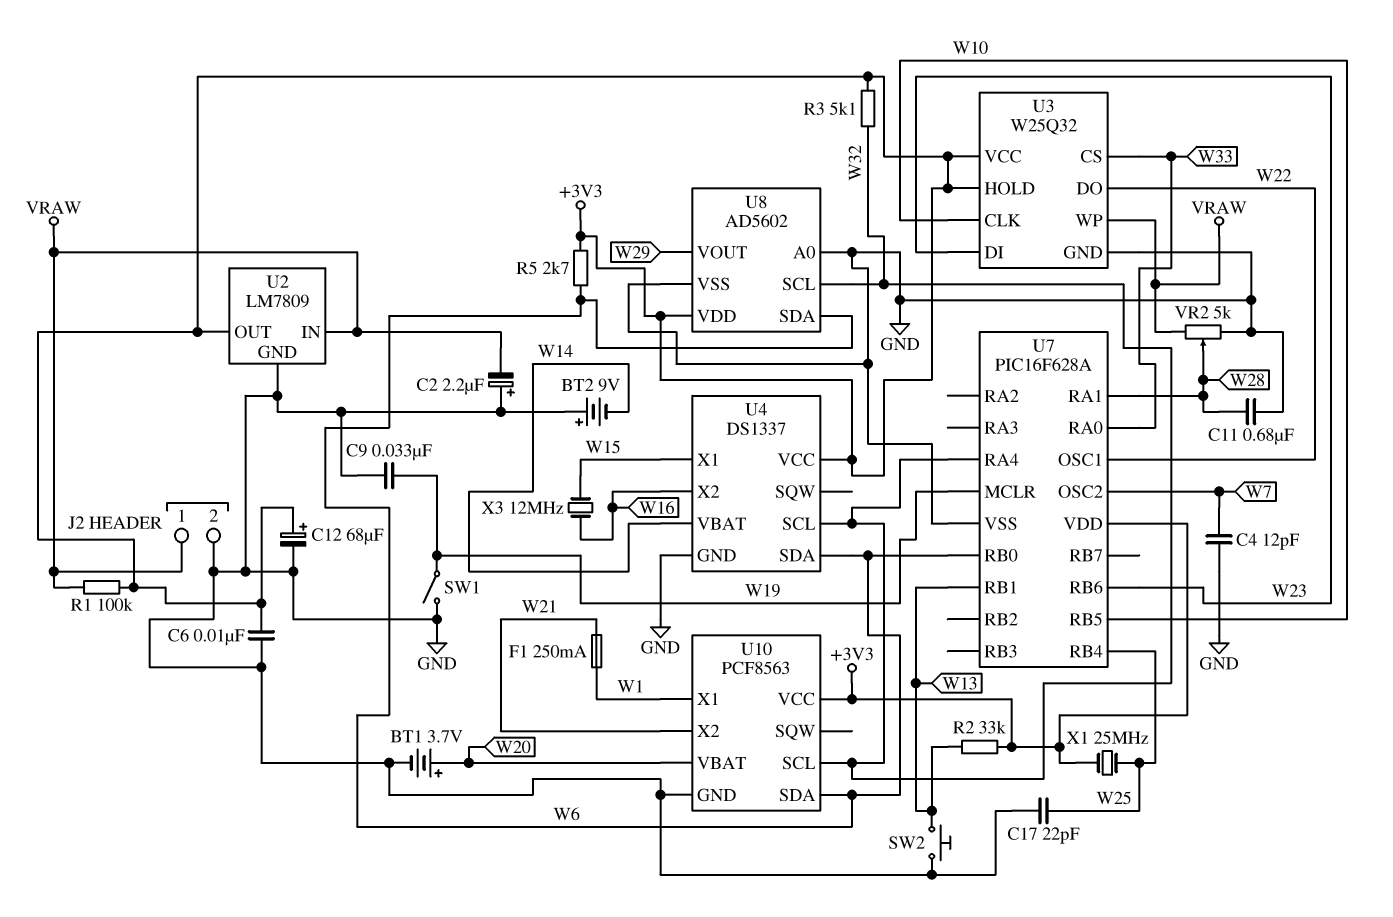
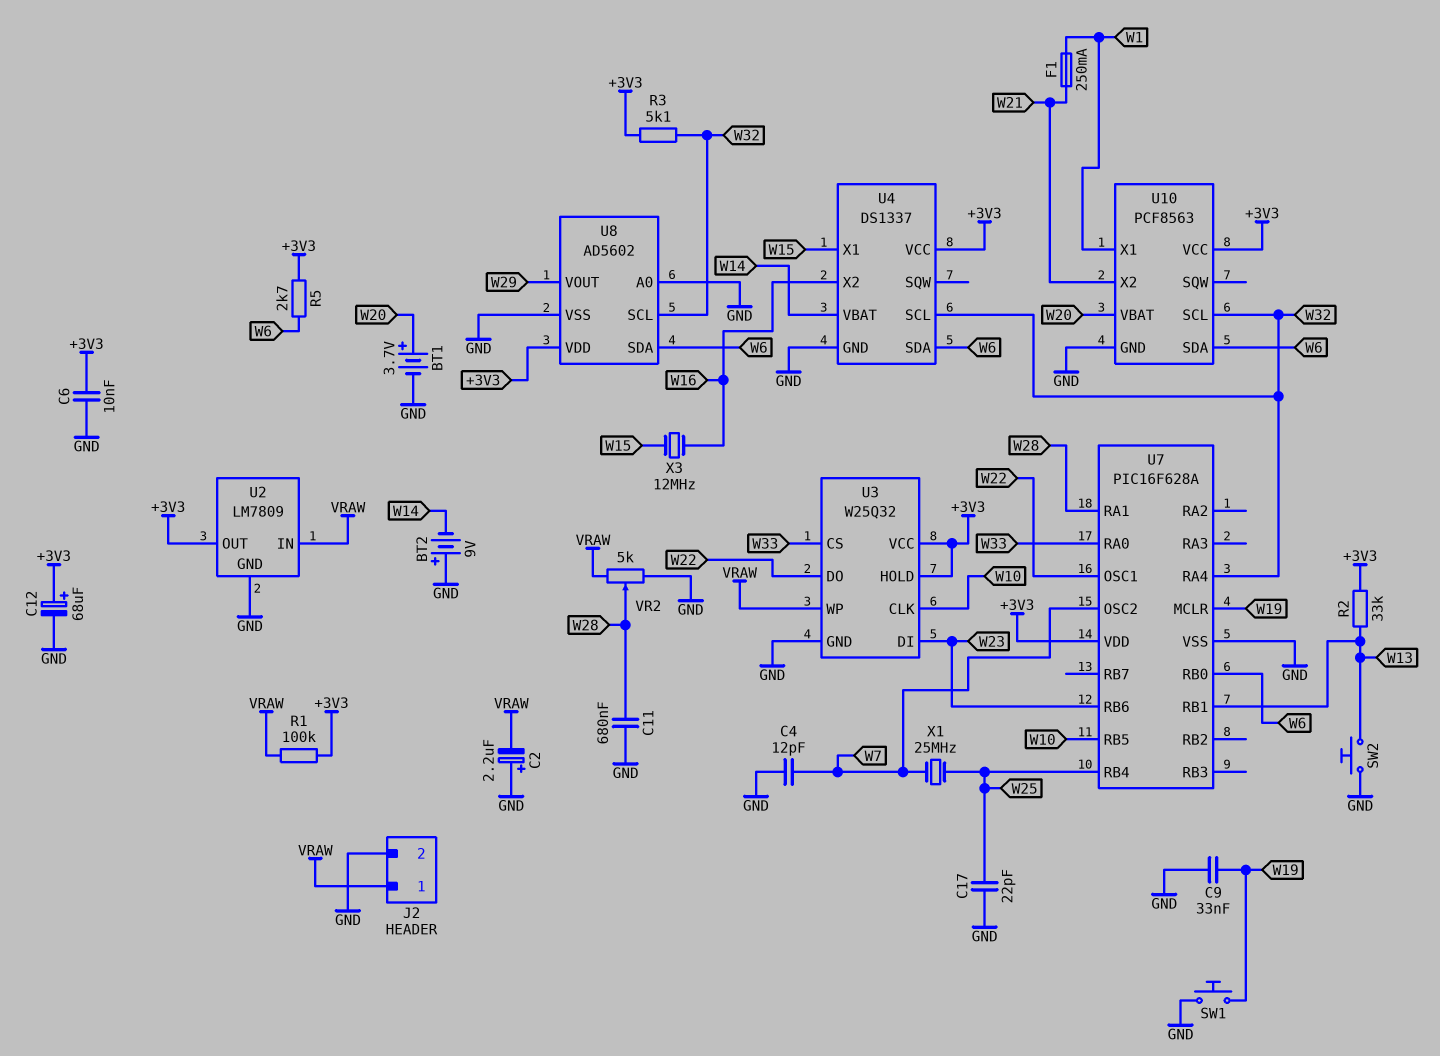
SW1: switch (GND, W19) -> button (GND, W19)
X1: 25MHz (+3V3, W25) -> 25MHz (W7, W25)

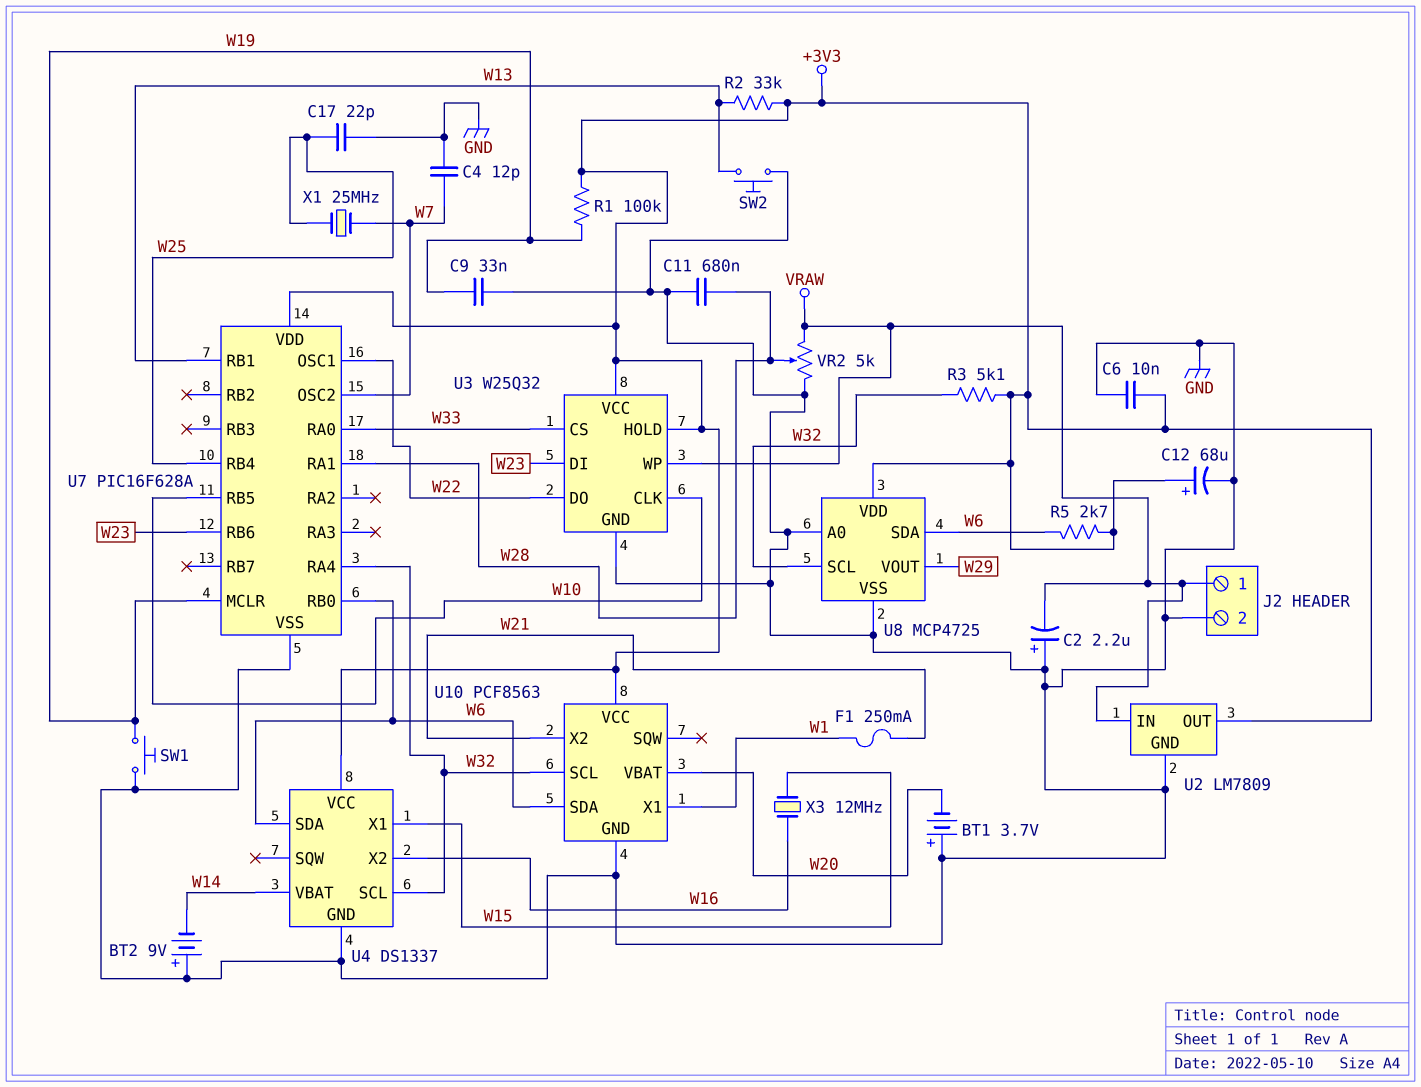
BT1: 3.7V (plus W20, minus GND) -> 3.7V (plus GND, minus W20)
R1: 100k (+3V3, VRAW) -> 100k (+3V3, W19)
U8: AD5602 -> MCP4725

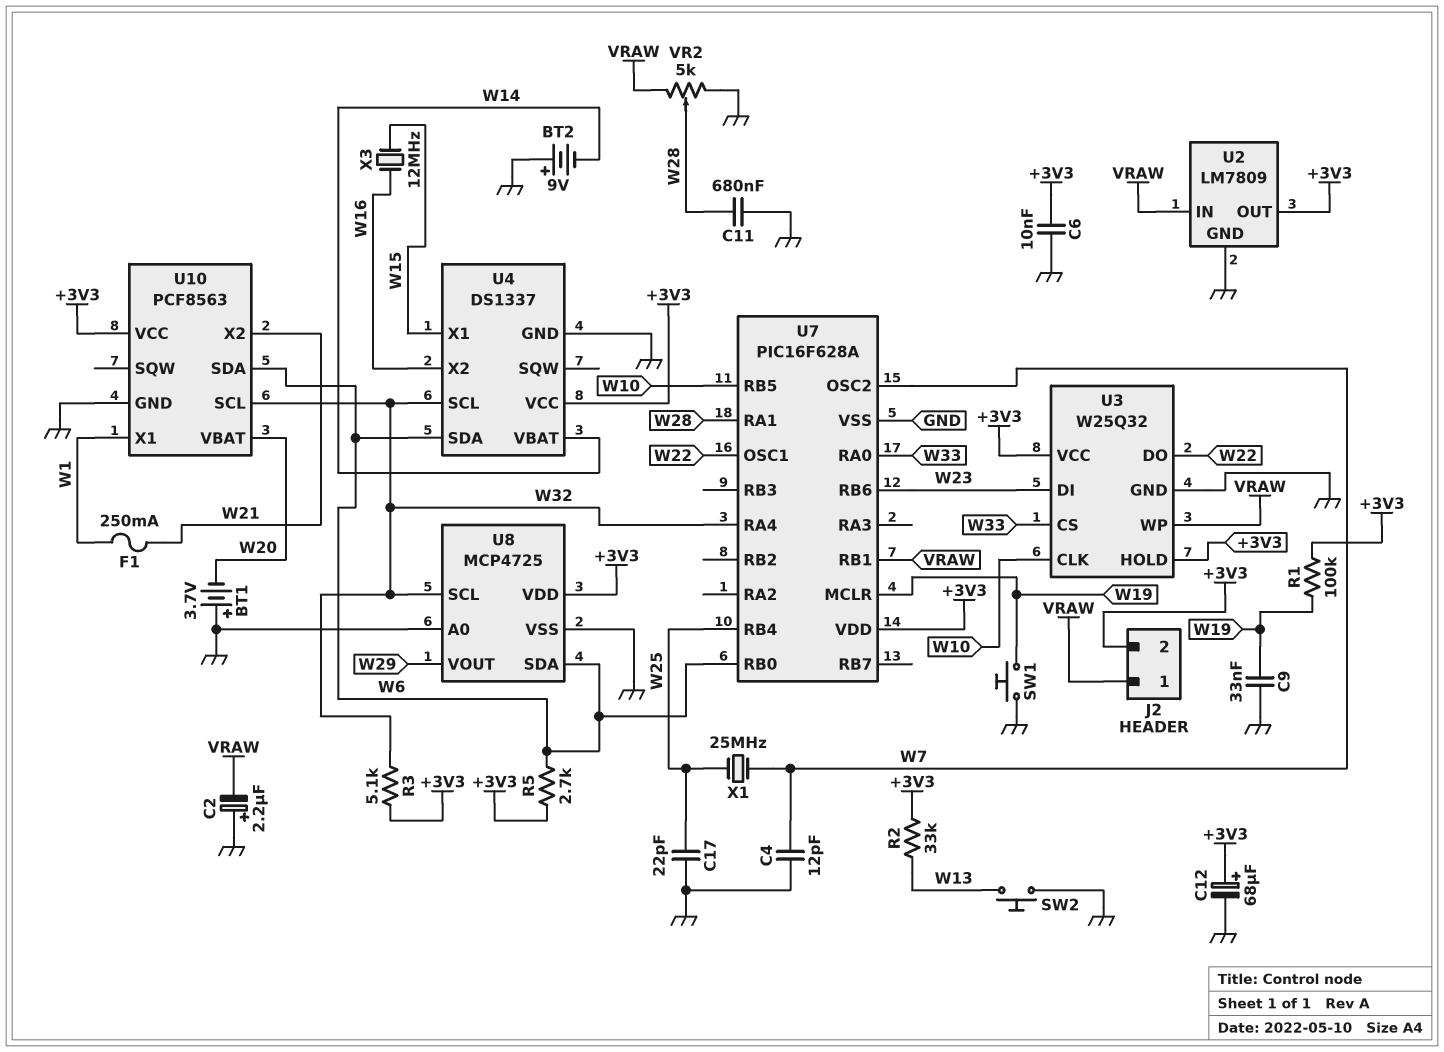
J2 pin 2: GND -> +3V3
U7 pin RB1: W13 -> VRAW

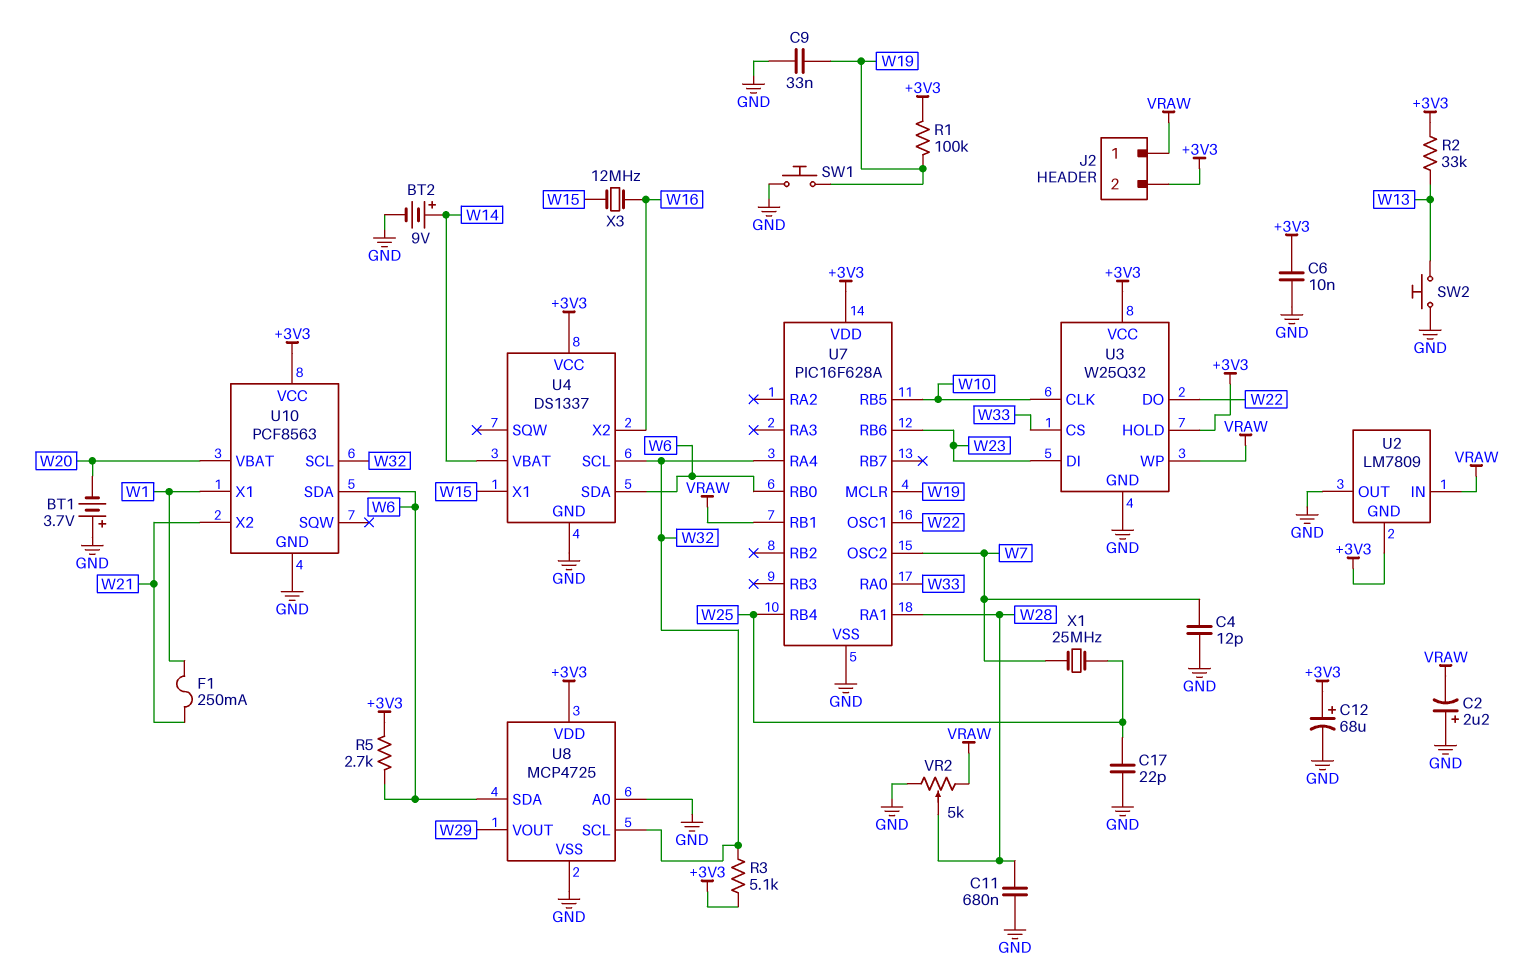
BT2: 9V (plus GND, minus W14) -> 9V (plus W14, minus GND)
U2 pin GND: GND -> +3V3
U2 pin OUT: +3V3 -> GND

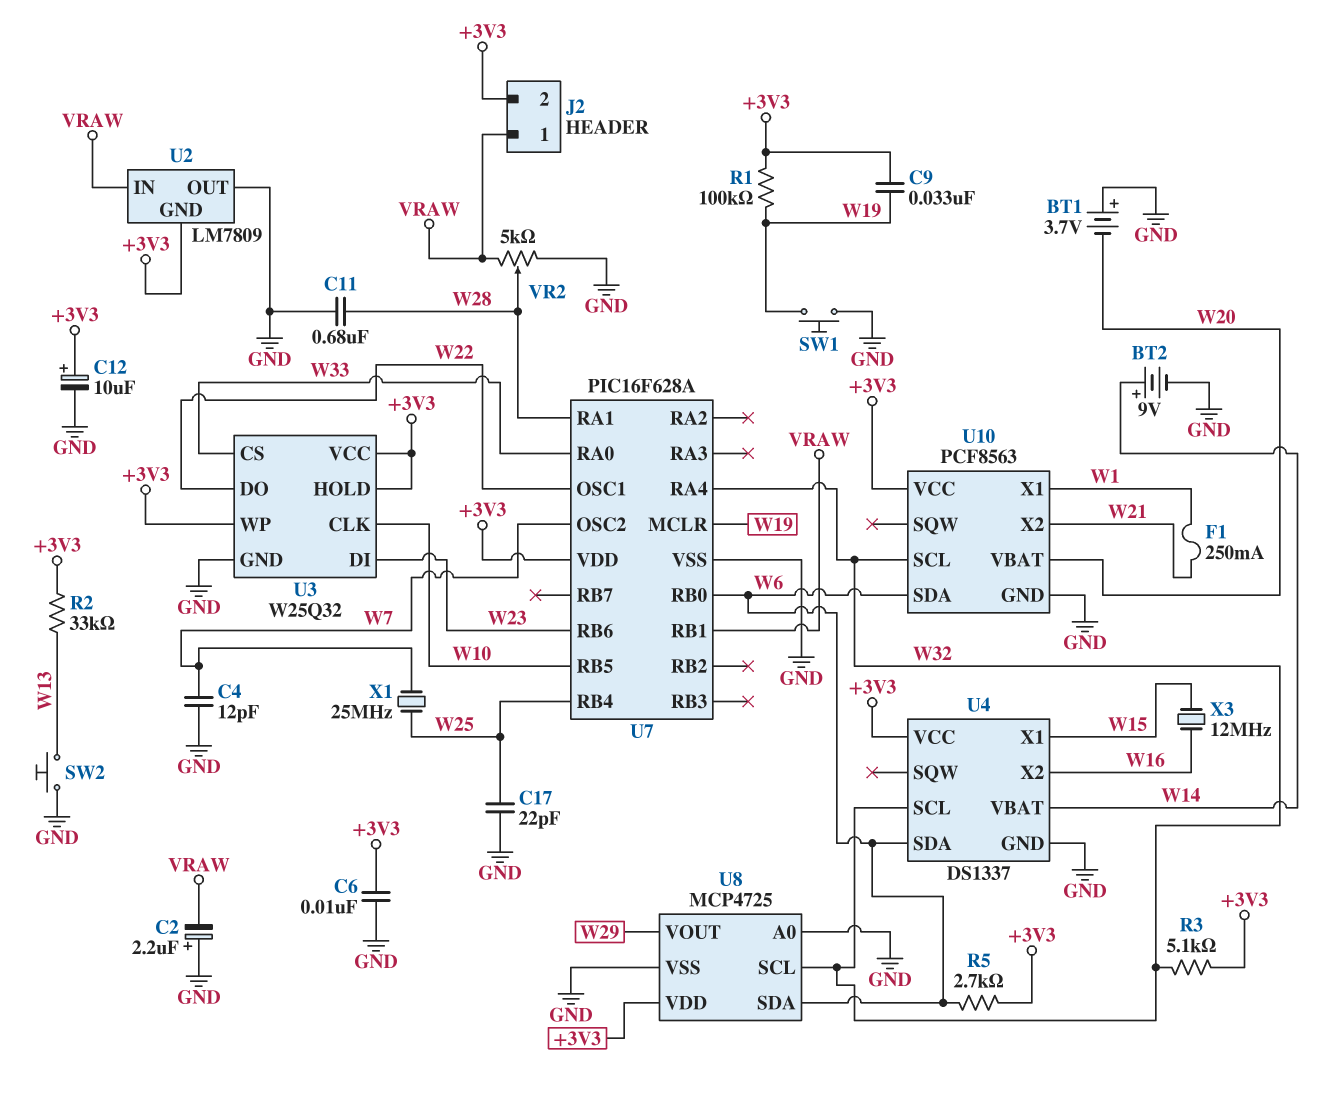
C9: 33nF (GND, W19) -> 33nF (+3V3, W19)
C12: 68uF (plus +3V3, minus GND) -> 10uF (plus +3V3, minus GND)
U3 pin WP: VRAW -> +3V3

